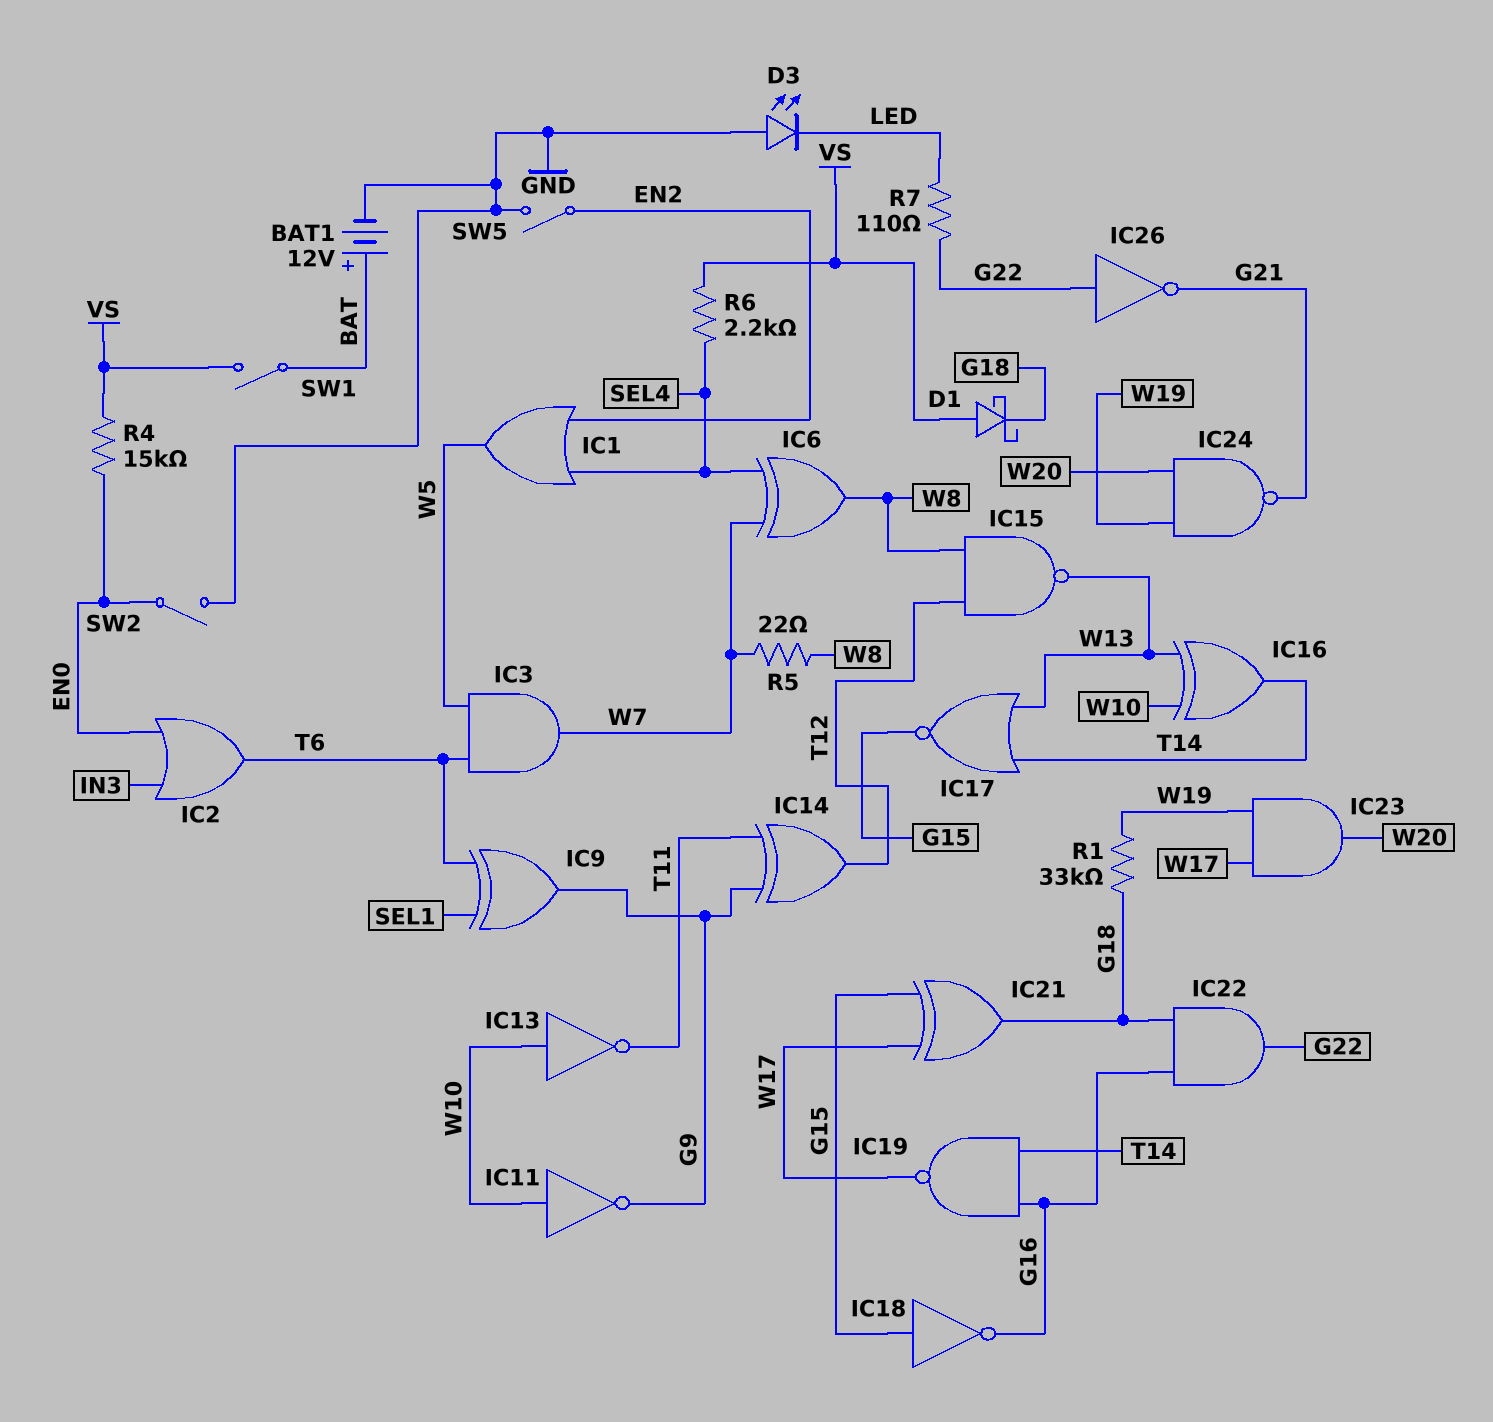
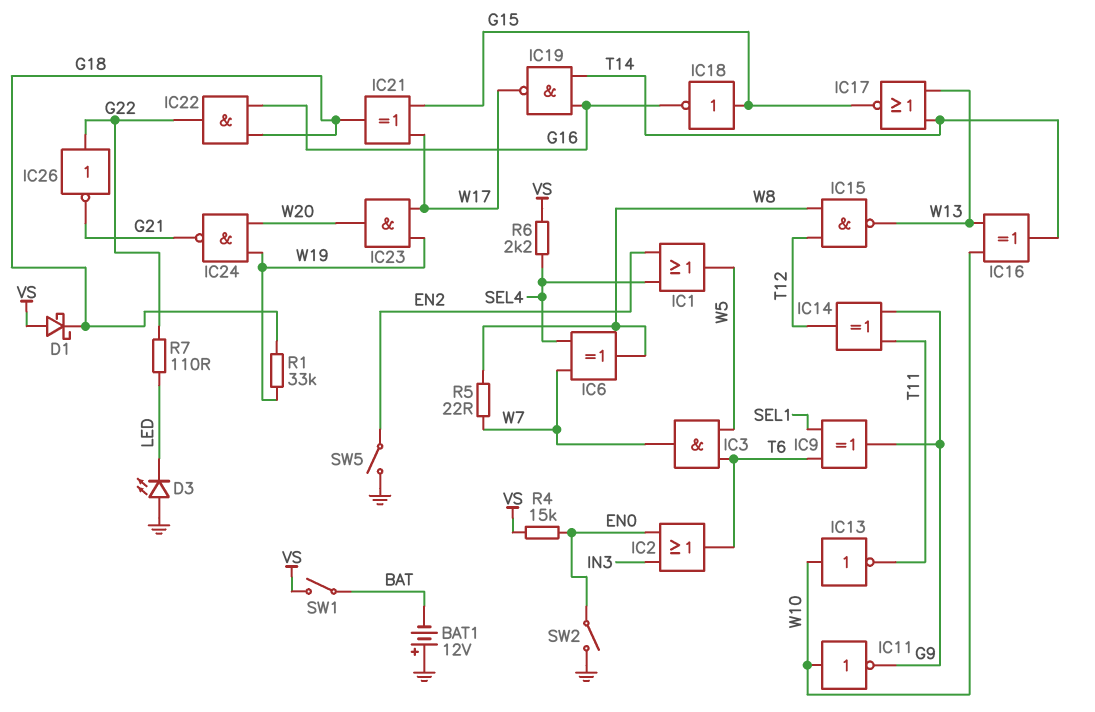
BAT1: 12V (plus BAT, minus GND) -> 12V (plus GND, minus BAT)

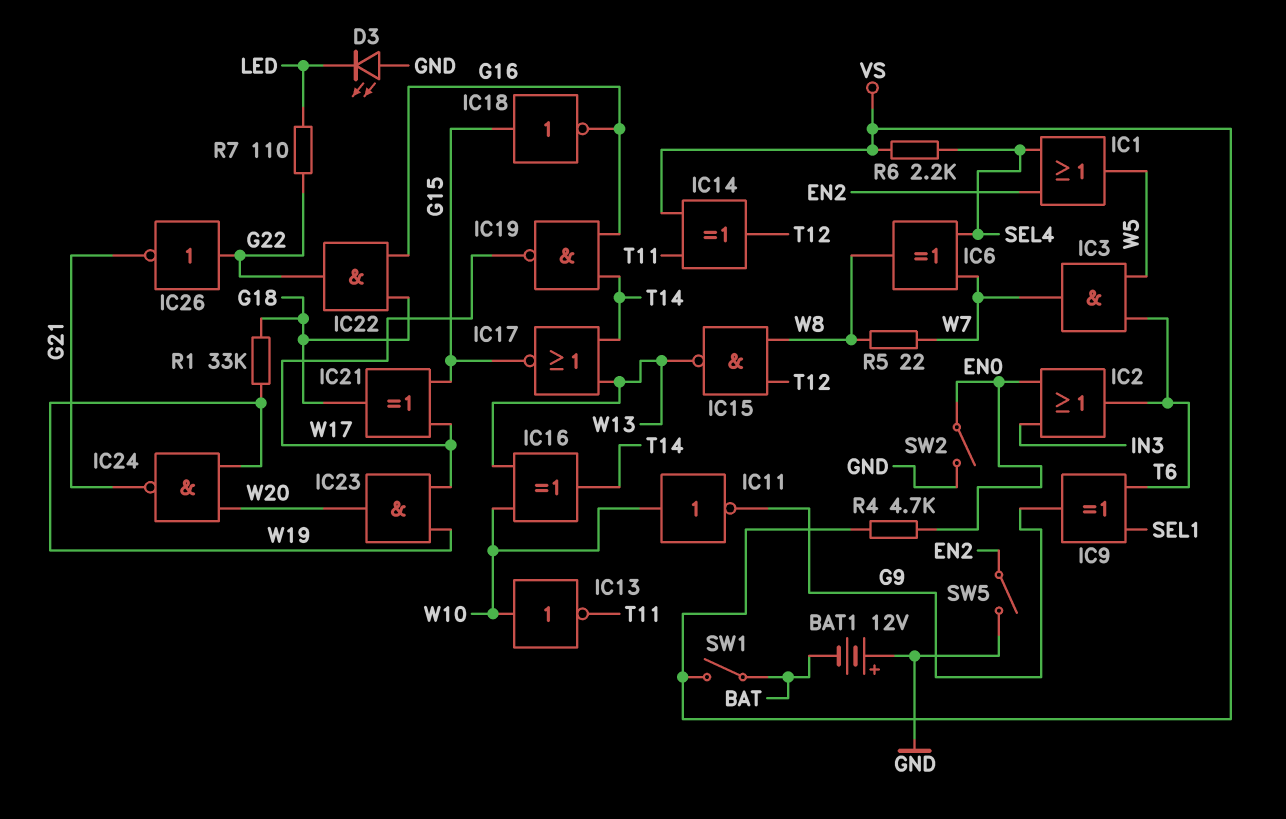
D1: schottky (A VS, K G18) -> none
IC14: XOR (in G9, in T11, out T12) -> XOR (in T11, in VS, out T12)
R4: 15k (EN0, VS) -> 4.7k (EN0, VS)

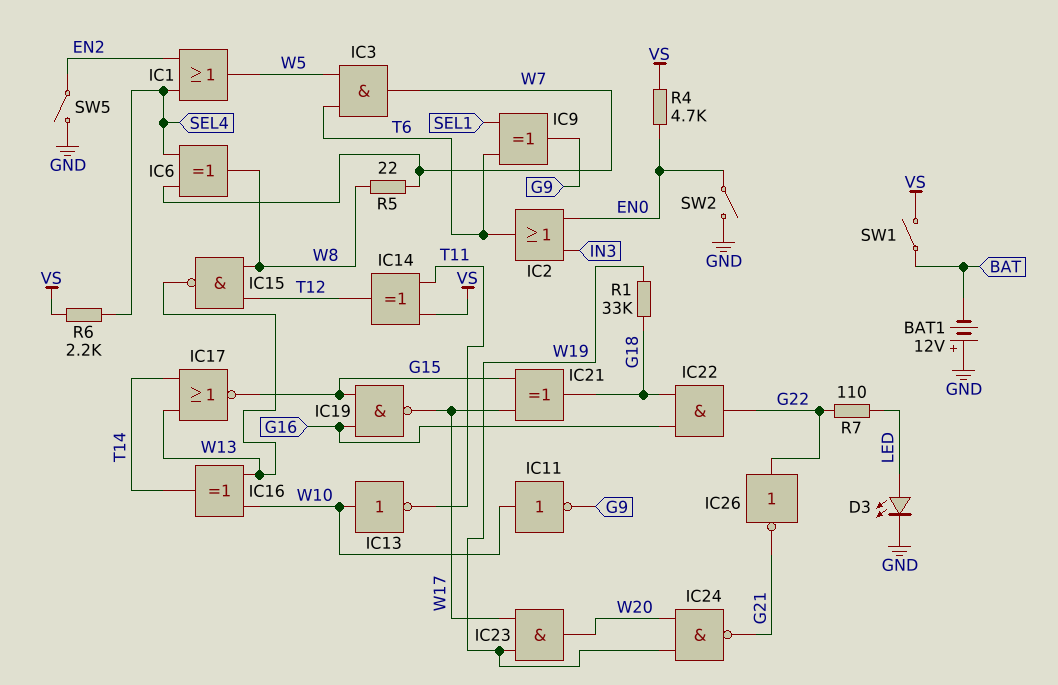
D3: LED (A GND, K LED) -> LED (A LED, K GND)
IC18: NOT (in G15, out G16) -> none
IC19: NAND (in G16, in T14, out W17) -> NAND (in G15, in G16, out W17)

